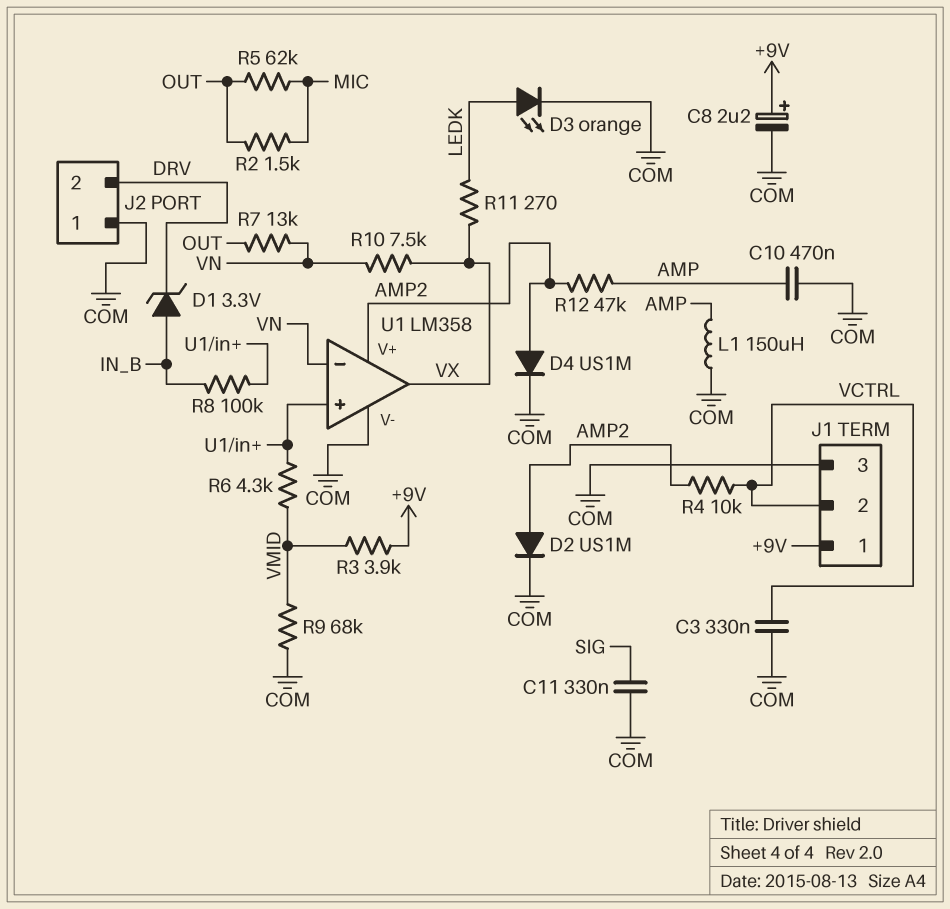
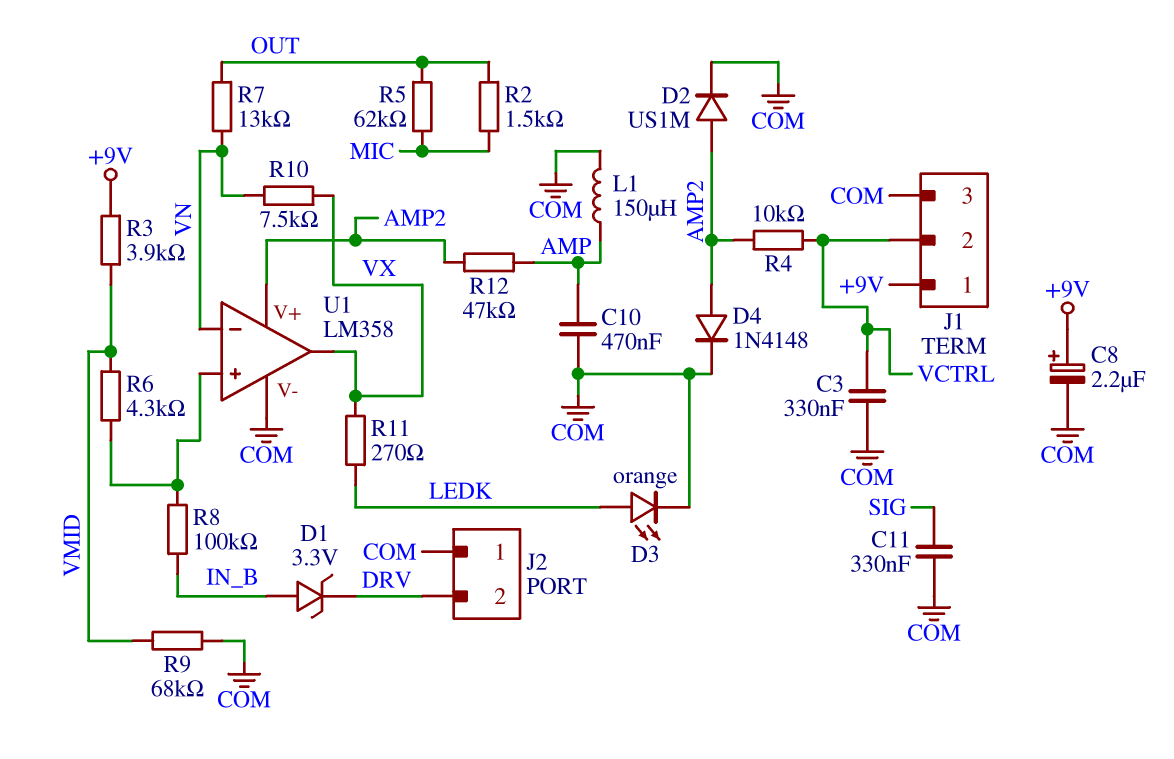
D4: diode US1M (A AMP2, K COM) -> diode 1N4148 (A AMP2, K COM)

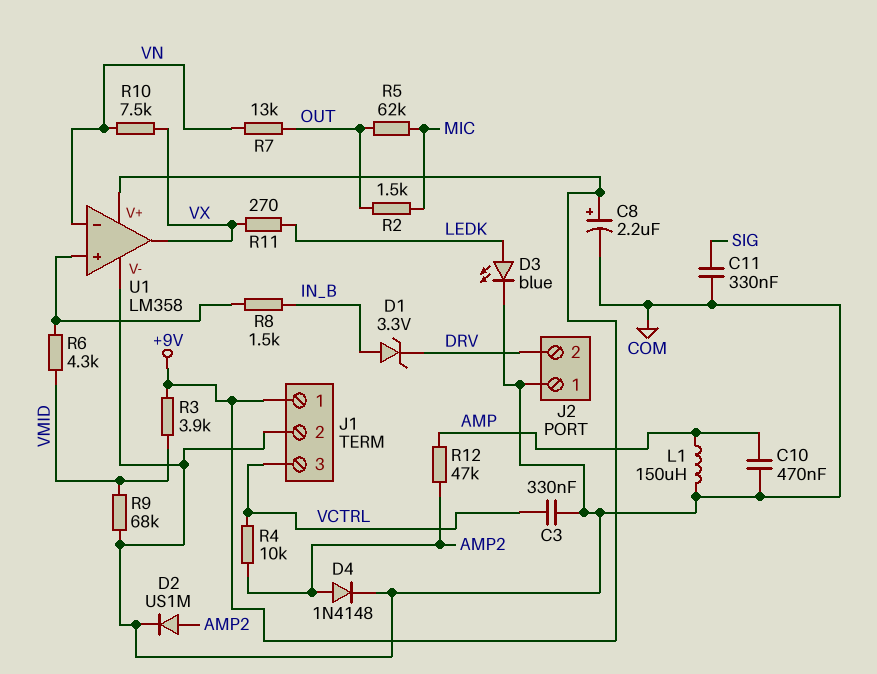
D3: LED orange (A LEDK, K COM) -> LED blue (A LEDK, K COM)
J1 pin 2: VCTRL -> COM
J1 pin 3: COM -> VCTRL
R8: 100k (IN_B, U1/in+) -> 1.5k (IN_B, U1/in+)
U1 pin V+: AMP2 -> +9V

